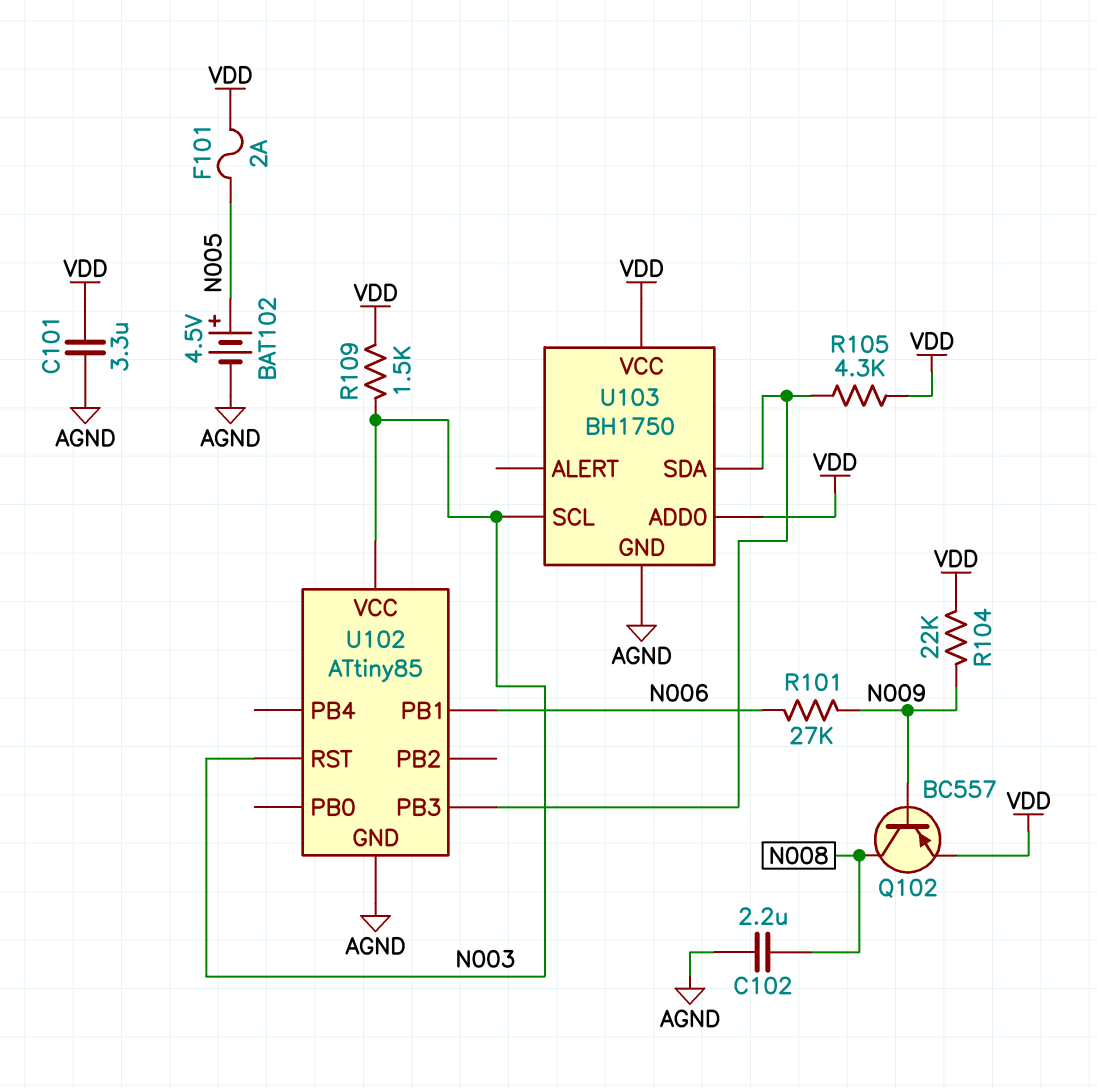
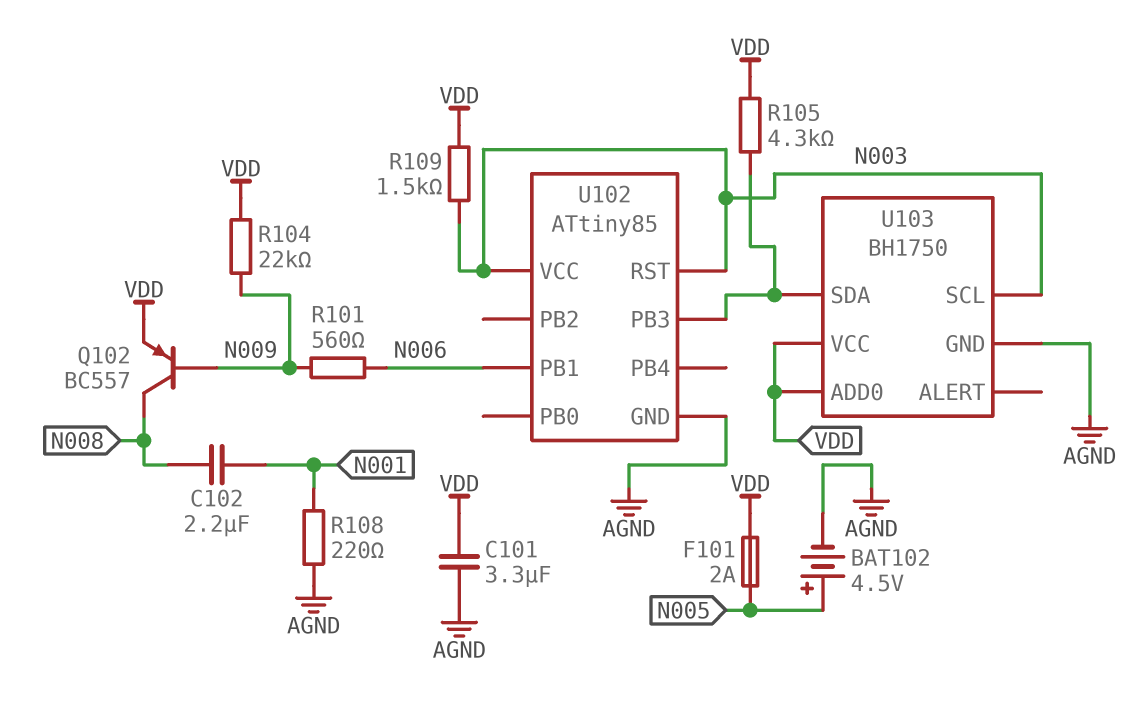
C102: 2.2uF (AGND, N008) -> 2.2uF (N001, N008)
R101: 27k (N006, N009) -> 560 (N006, N009)
R108: none -> 220 (AGND, N001)

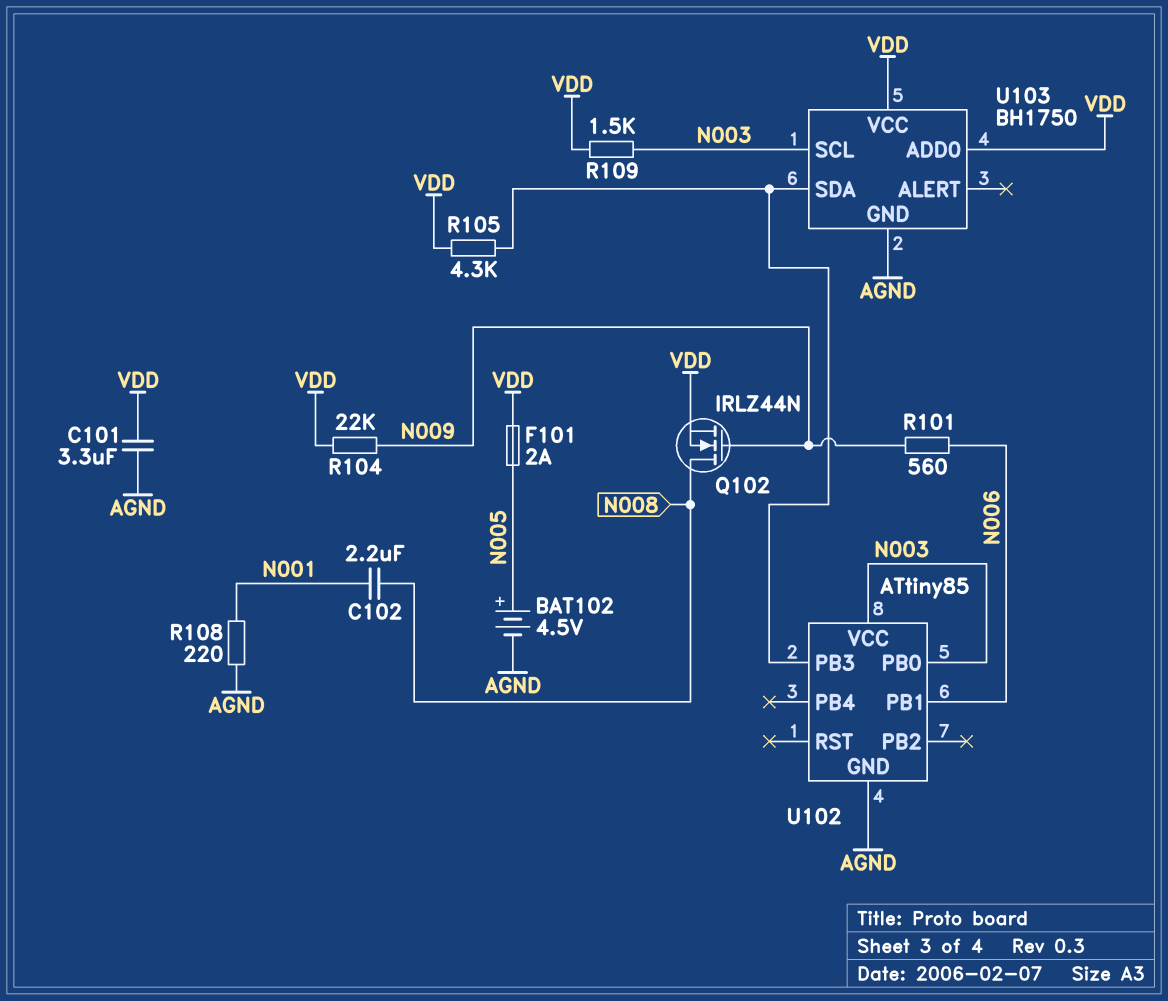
Q102: PNP BC557 (B N009, C N008, E VDD) -> NMOS IRLZ44N (G N009, D N008, S VDD)
U102 pin PB0: none -> N003
U102 pin RST: N003 -> none

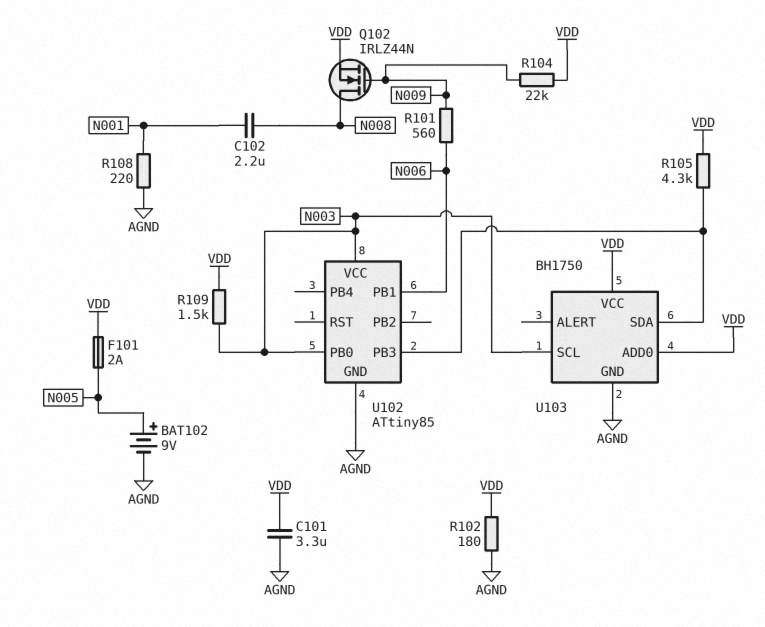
BAT102: 4.5V (plus N005, minus AGND) -> 9V (plus N005, minus AGND)
R102: none -> 180 (AGND, VDD)

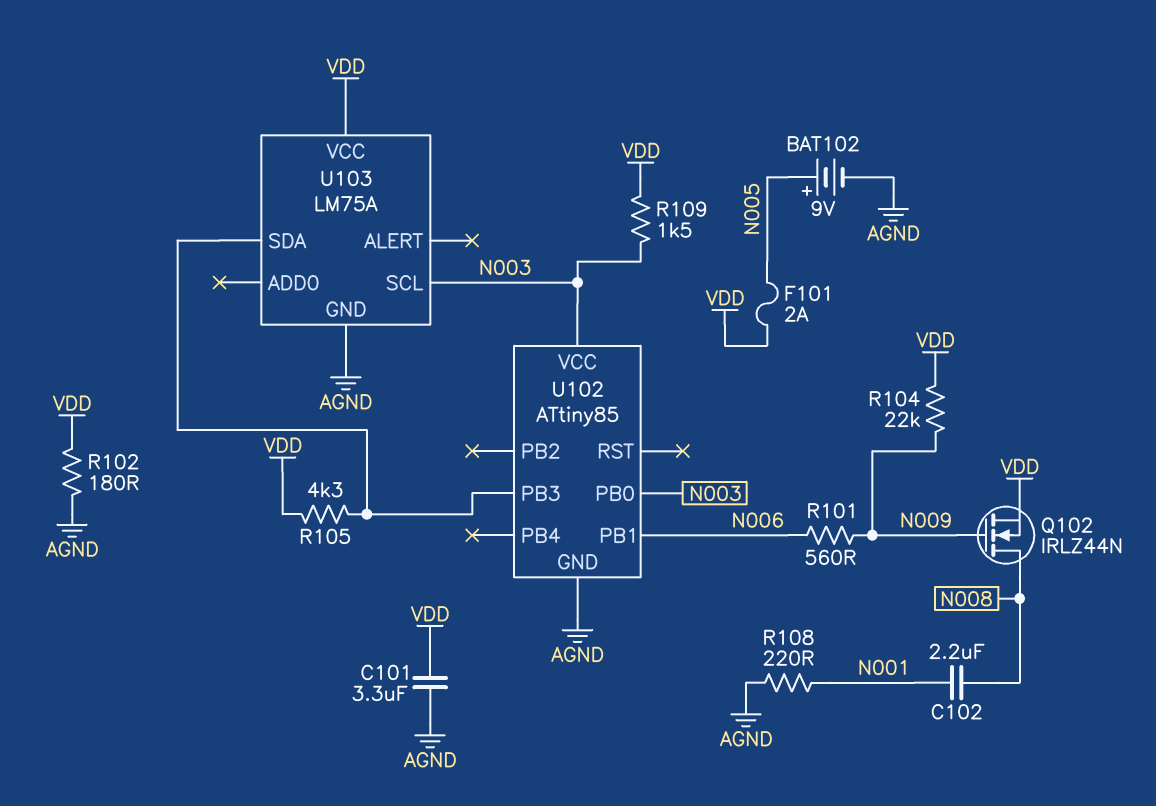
U103: BH1750 -> LM75A
U103 pin ADD0: VDD -> none

